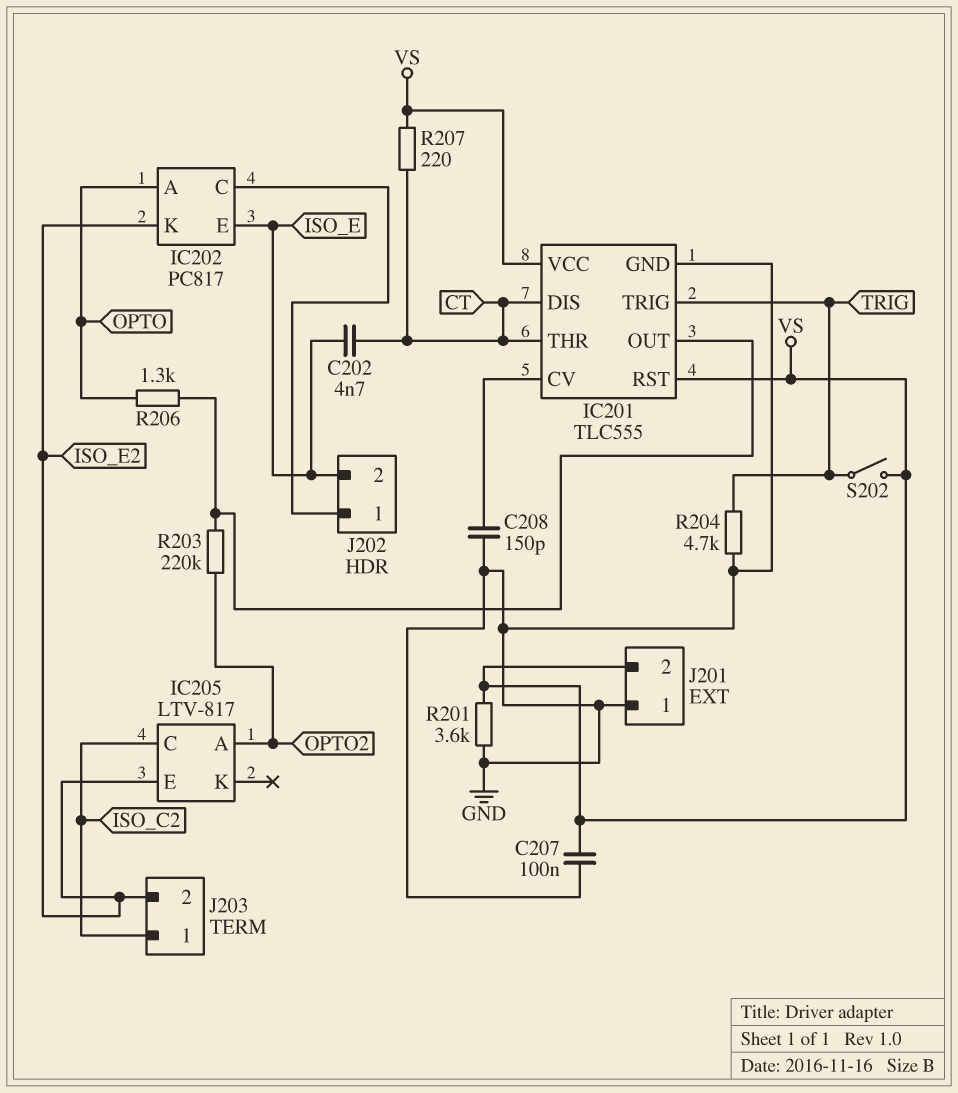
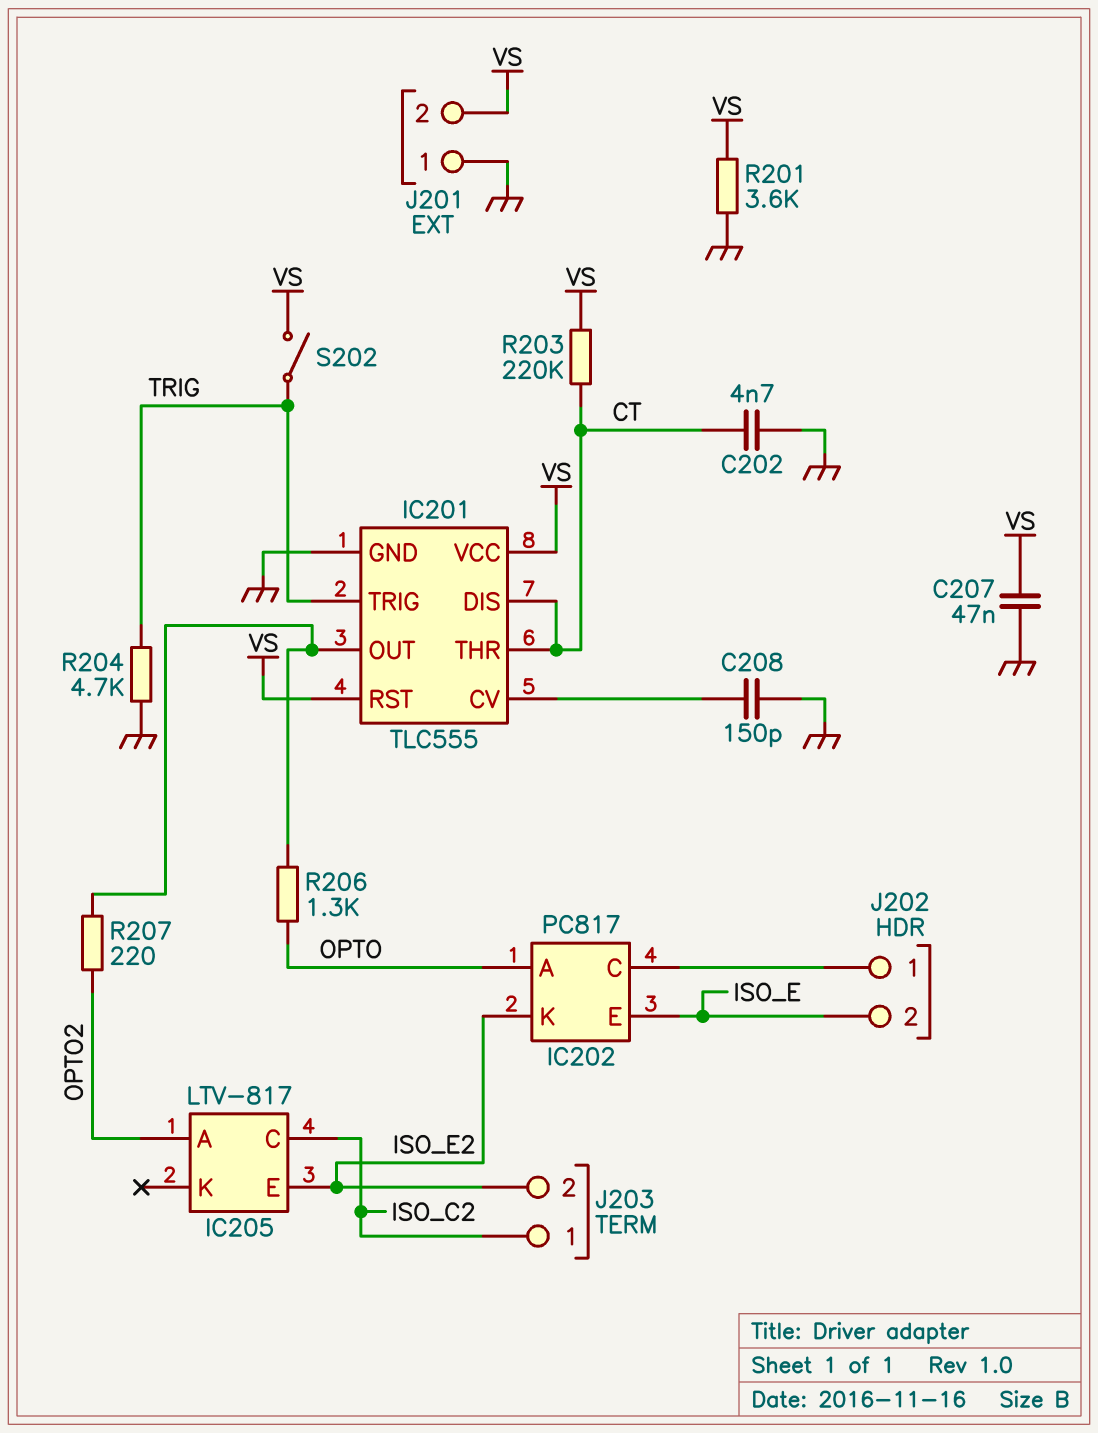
C202: 4.7nF (CT, ISO_E) -> 4.7nF (CT, GND)
C207: 100nF (GND, VS) -> 47nF (GND, VS)
R203: 220k (IC201/OUT, OPTO2) -> 220k (CT, VS)
R207: 220 (CT, VS) -> 220 (IC201/OUT, OPTO2)

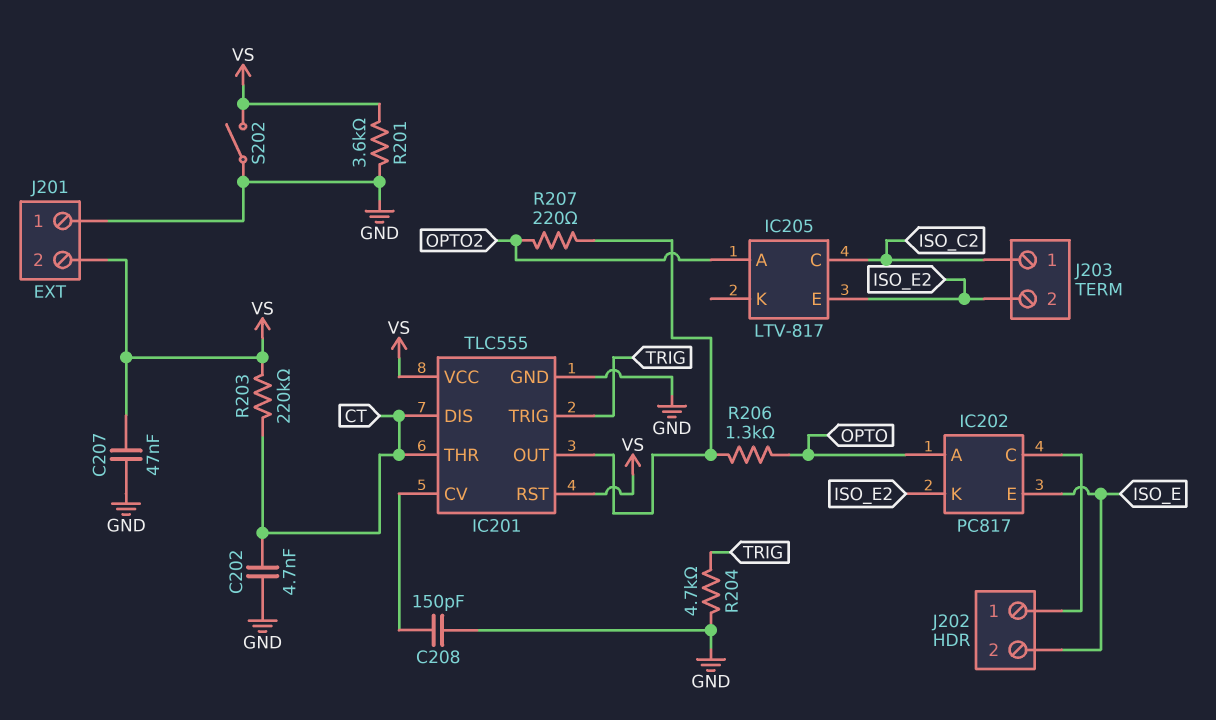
S202: switch (TRIG, VS) -> switch (GND, VS)

